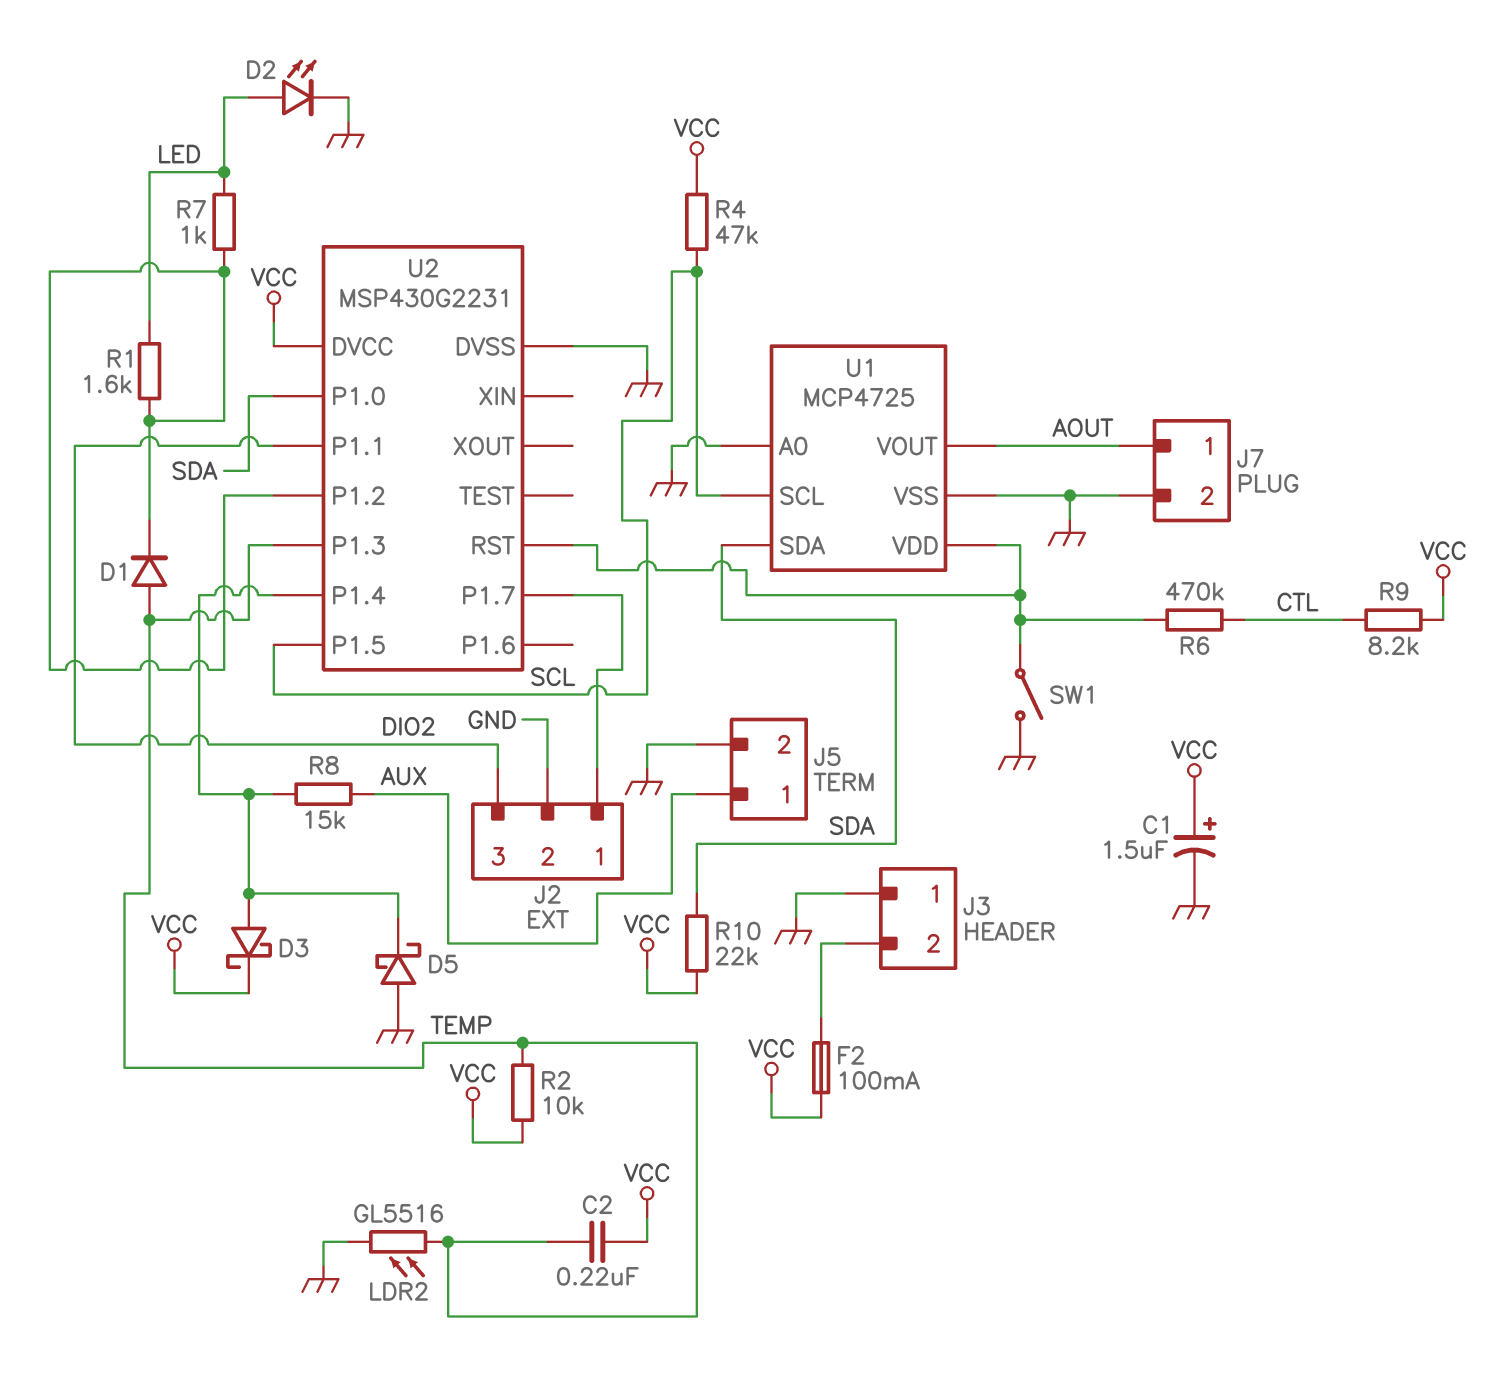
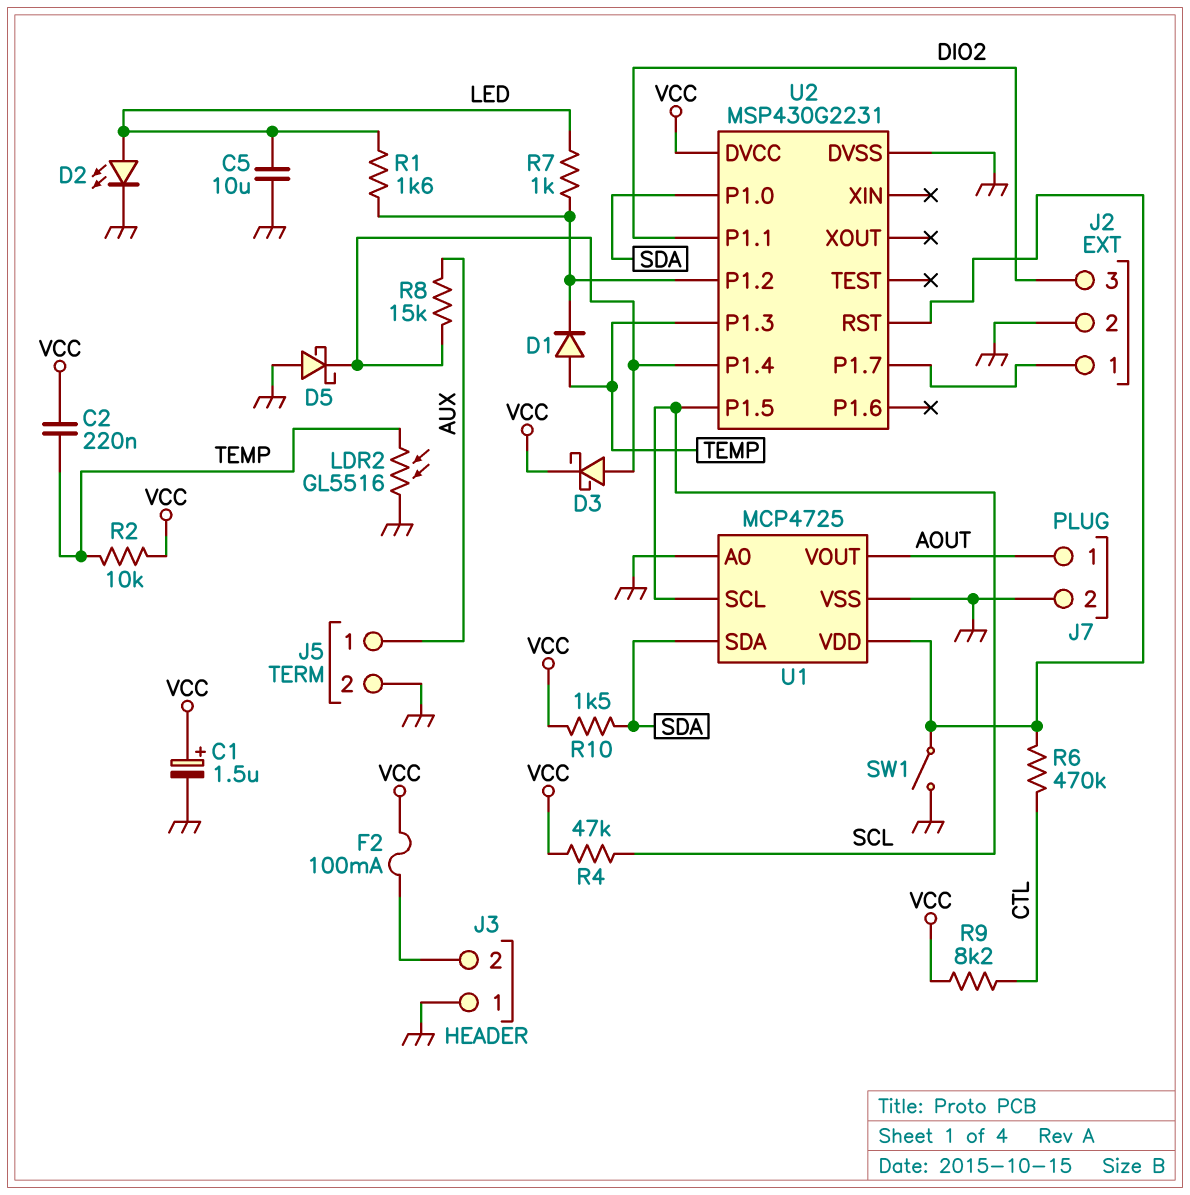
C5: none -> 10uF (GND, LED)
R10: 22k (SDA, VCC) -> 1.5k (SDA, VCC)

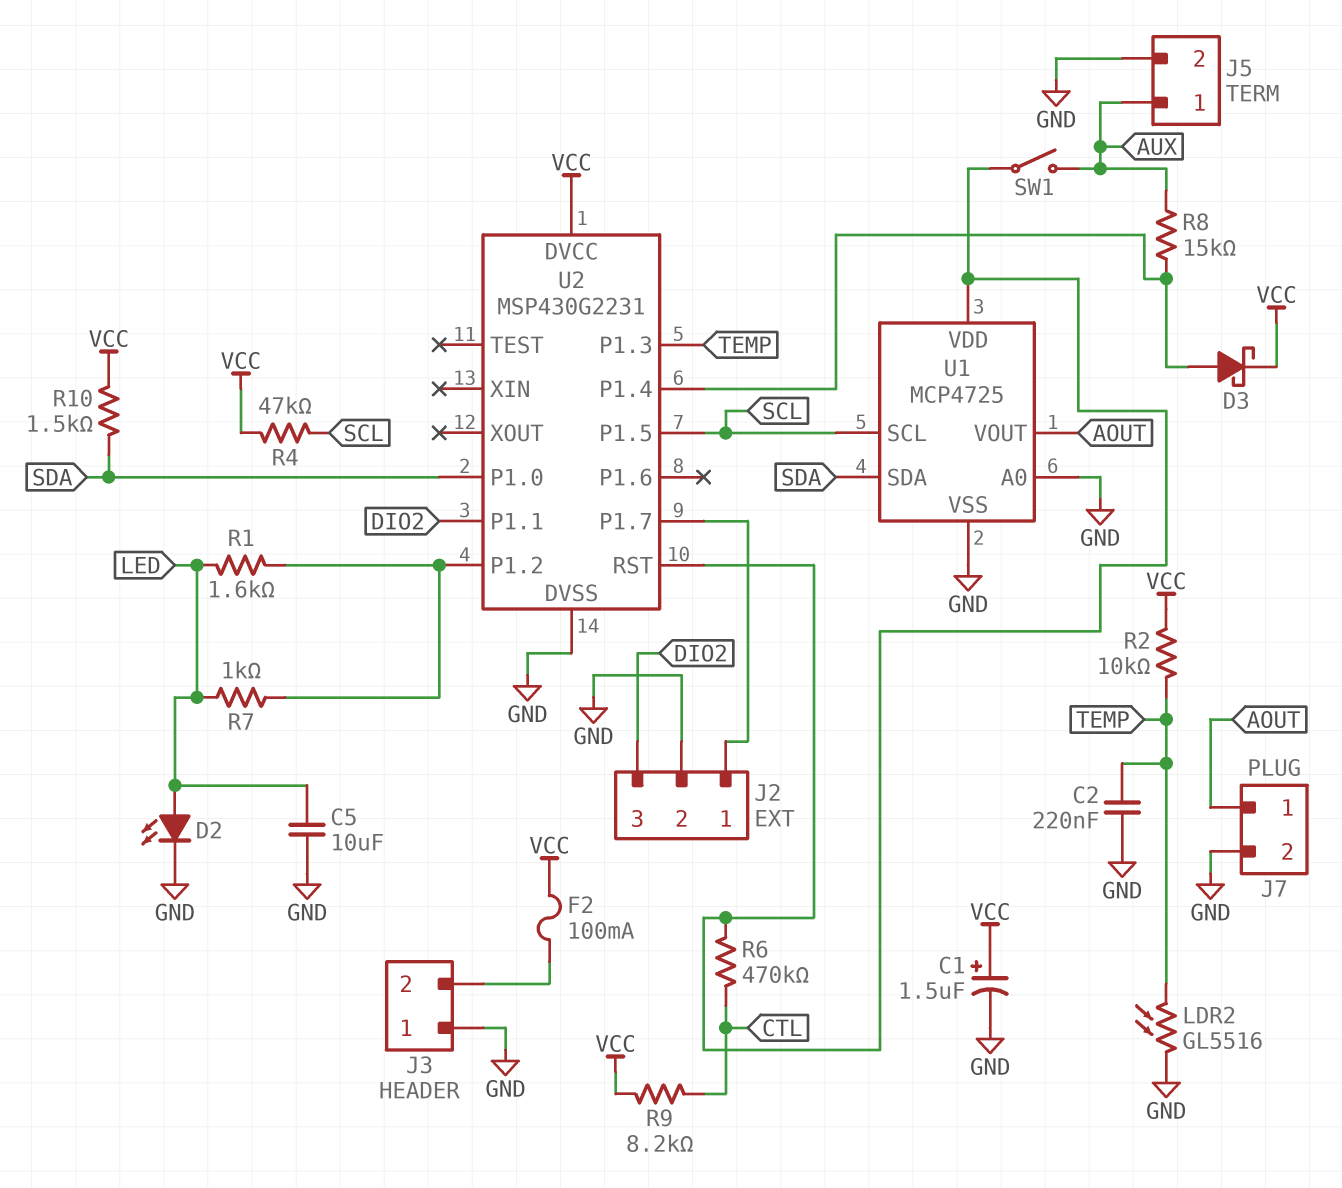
C2: 220nF (TEMP, VCC) -> 220nF (GND, TEMP)
D1: diode (A TEMP, K U2/P1.2) -> none
D5: schottky (A GND, K U2/P1.4) -> none
SW1: switch (GND, U1/VDD) -> switch (AUX, U1/VDD)

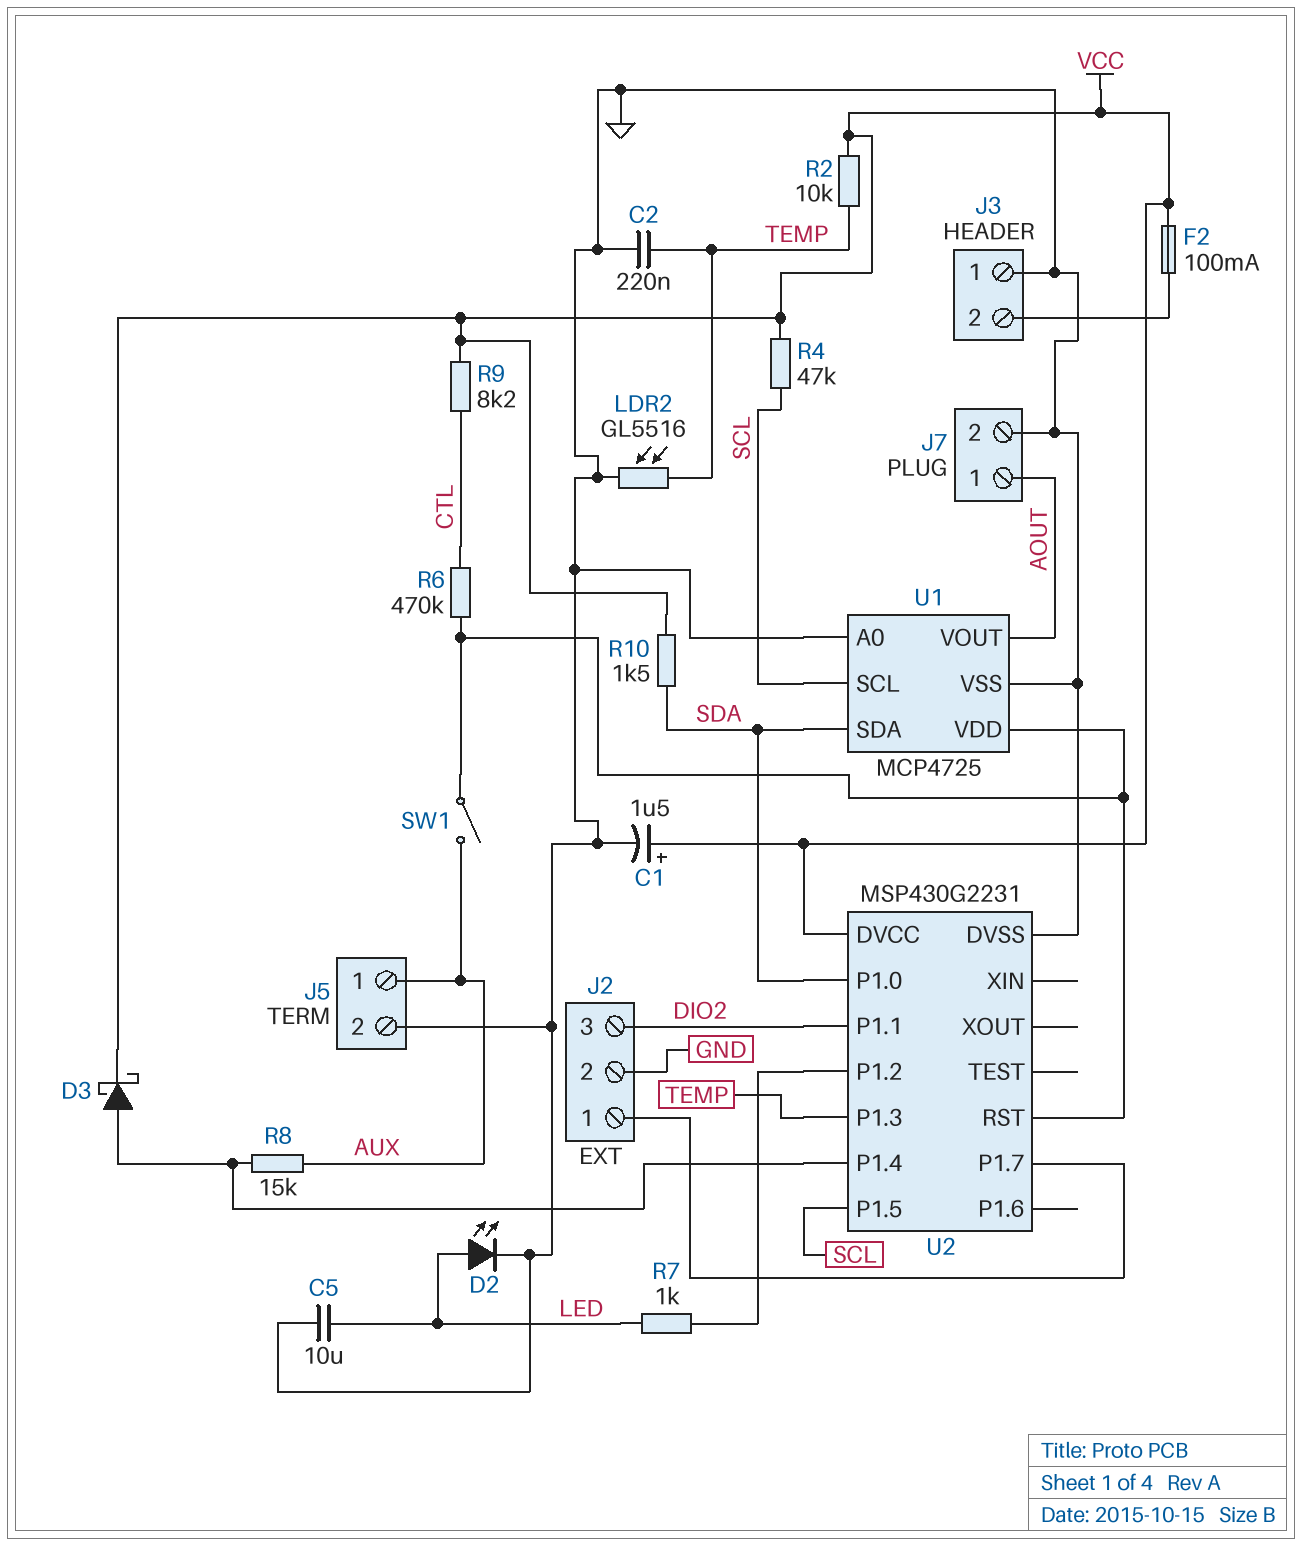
R1: 1.6k (LED, U2/P1.2) -> none

